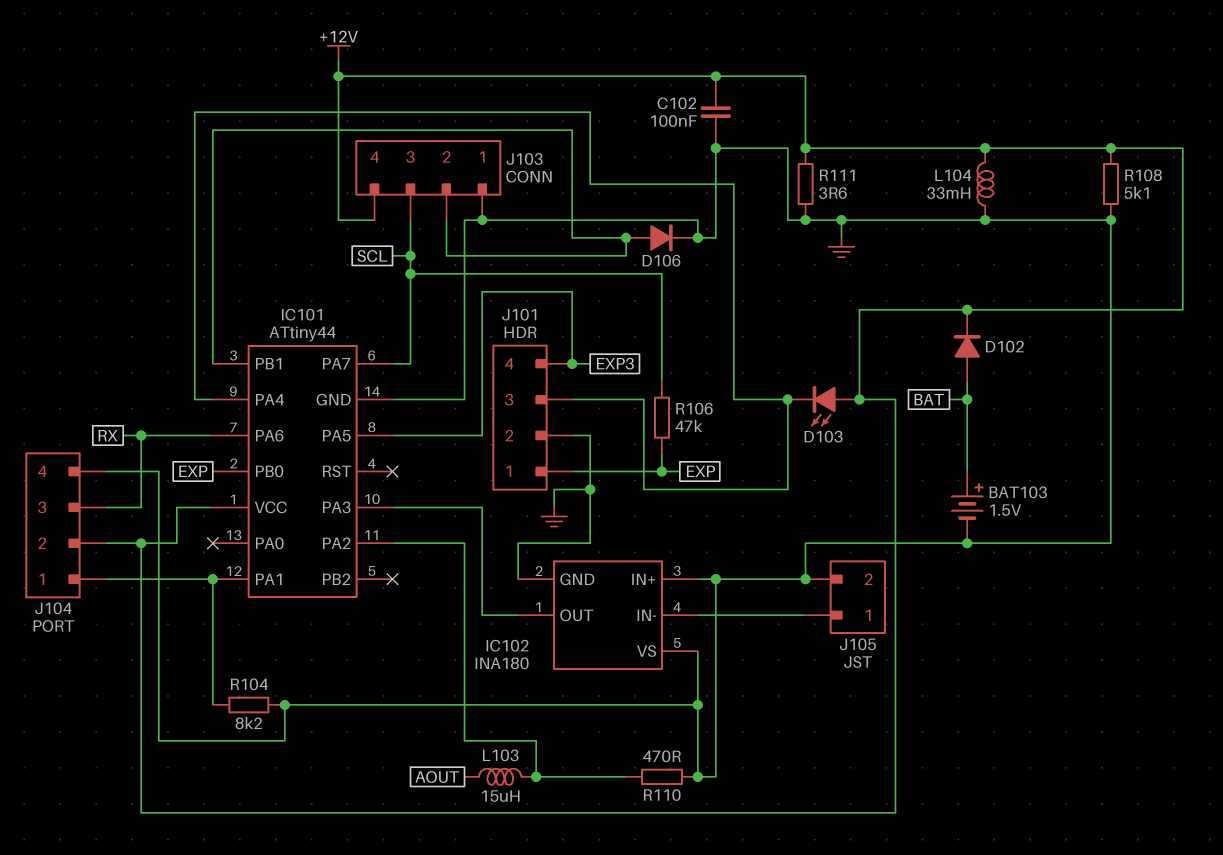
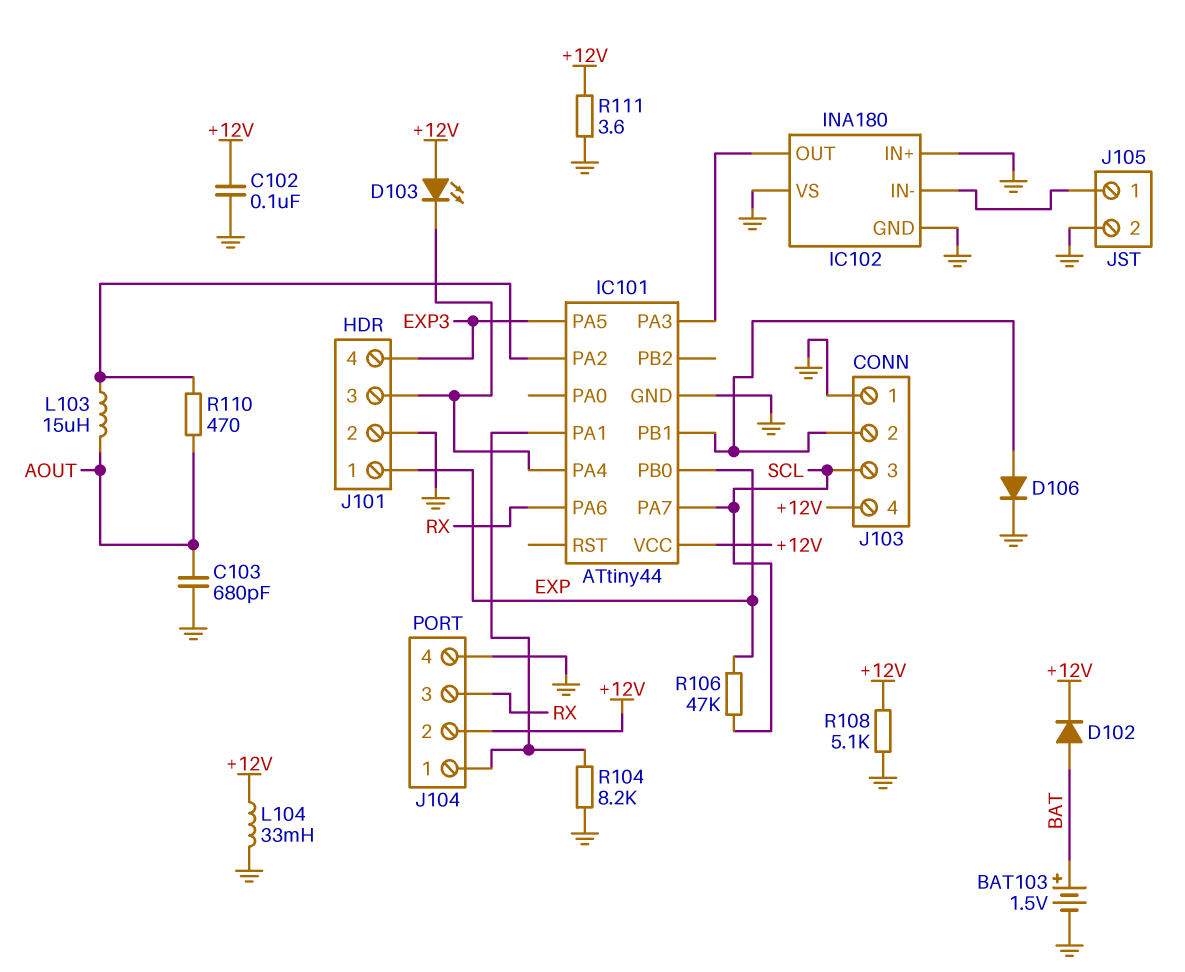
C103: none -> 680pF (AOUT, GND)
R110: 470 (GND, IC101/PA2) -> 470 (AOUT, IC101/PA2)

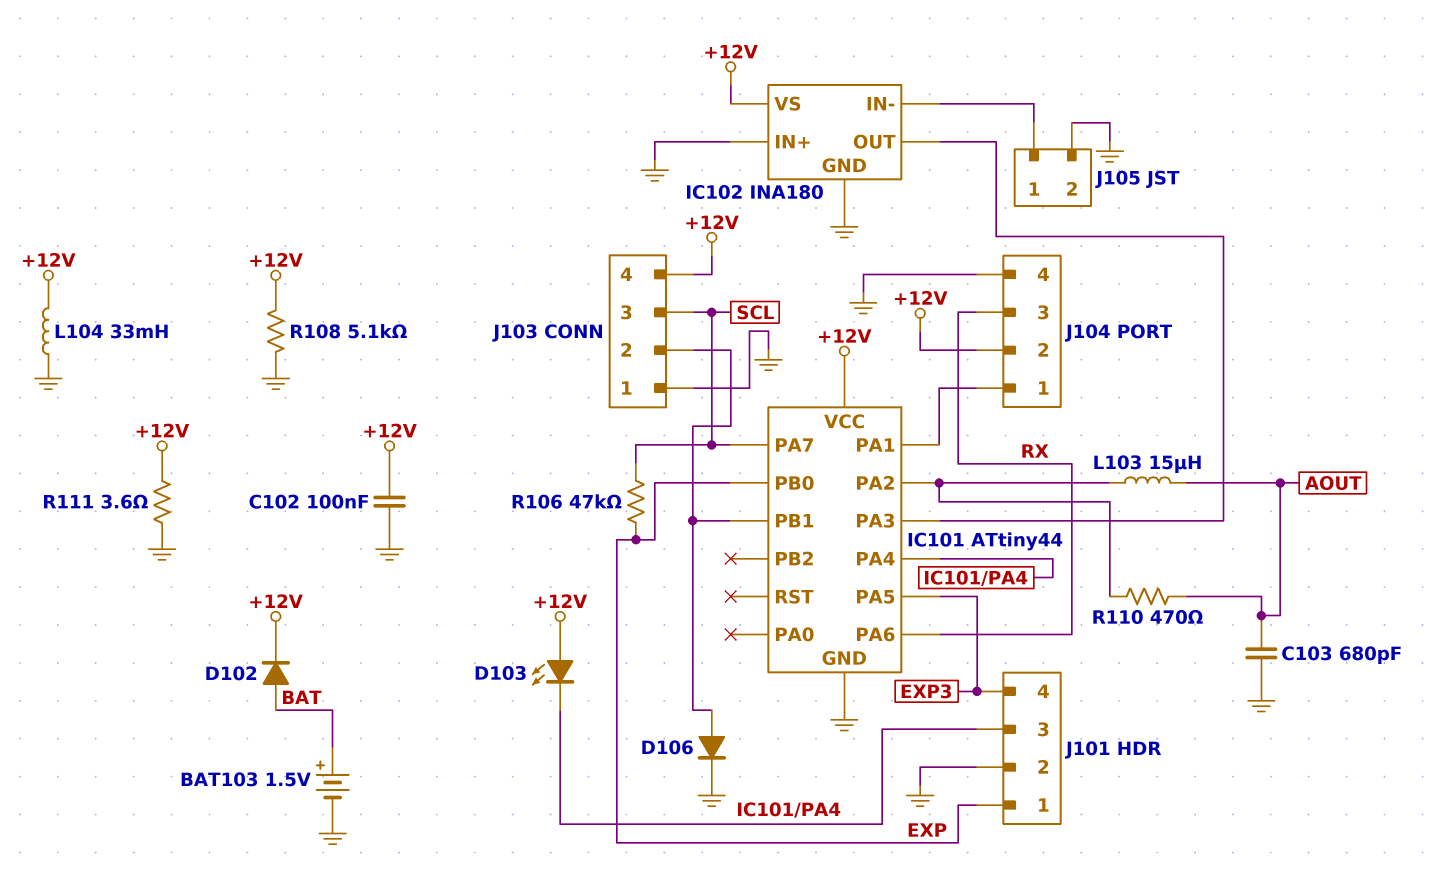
IC102 pin VS: GND -> +12V
R104: 8.2k (GND, IC101/PA1) -> none

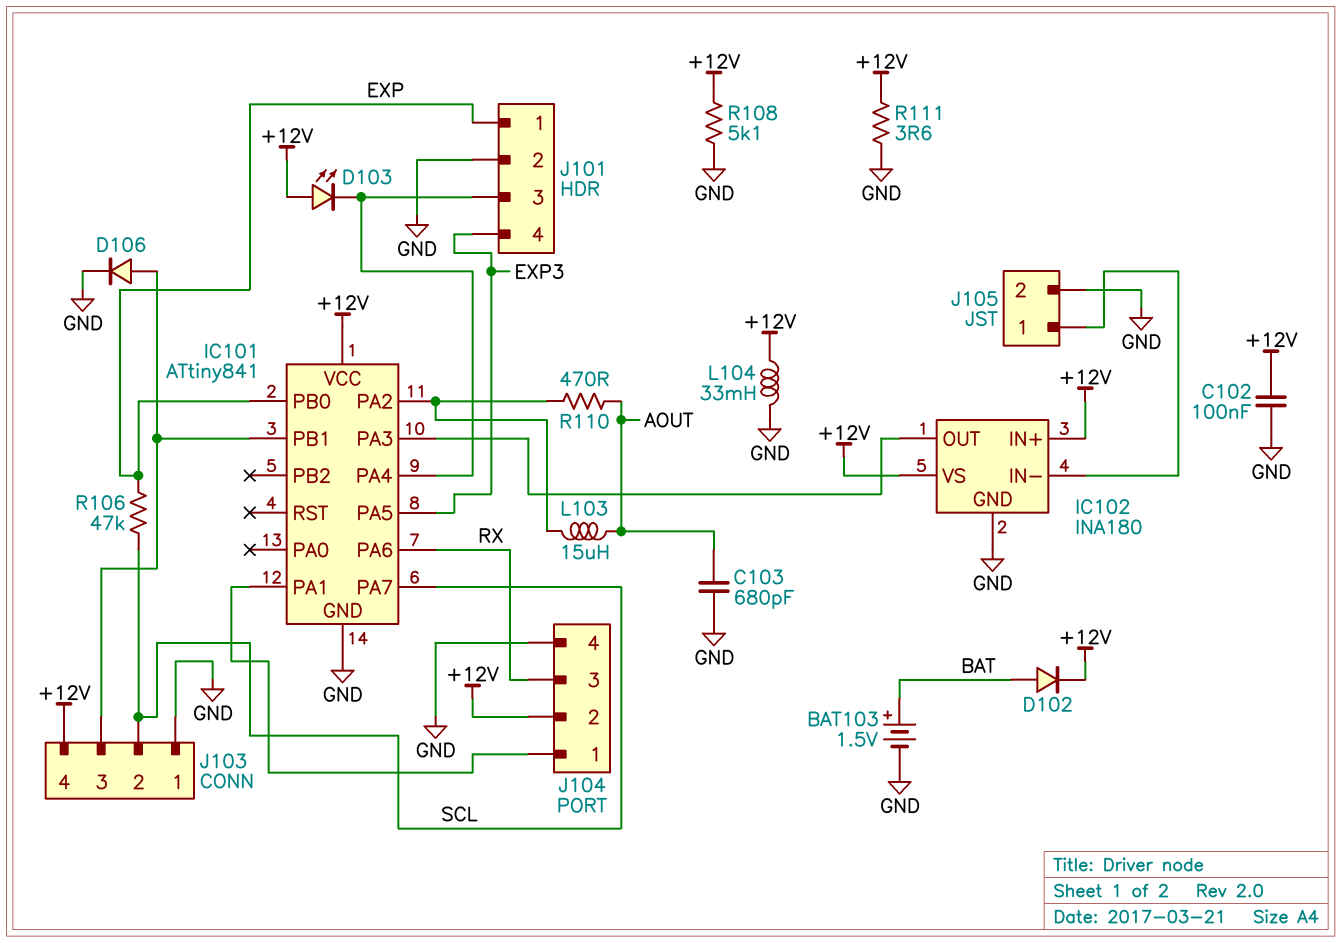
IC101: ATtiny44 -> ATtiny841
IC102 pin IN+: GND -> +12V
J103 pin 2: IC101/PB1 -> SCL
J103 pin 3: SCL -> IC101/PB1

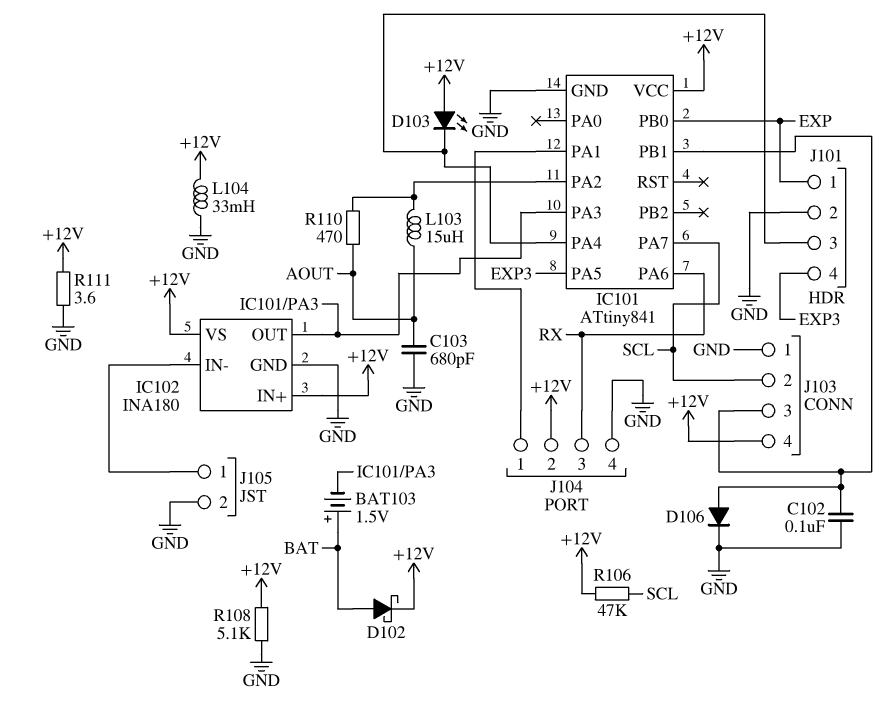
BAT103: 1.5V (plus BAT, minus GND) -> 1.5V (plus BAT, minus IC101/PA3)
C102: 100nF (+12V, GND) -> 100nF (GND, IC101/PB1)
D102: diode (A BAT, K +12V) -> schottky (A BAT, K +12V)
R106: 47k (EXP, SCL) -> 47k (+12V, SCL)

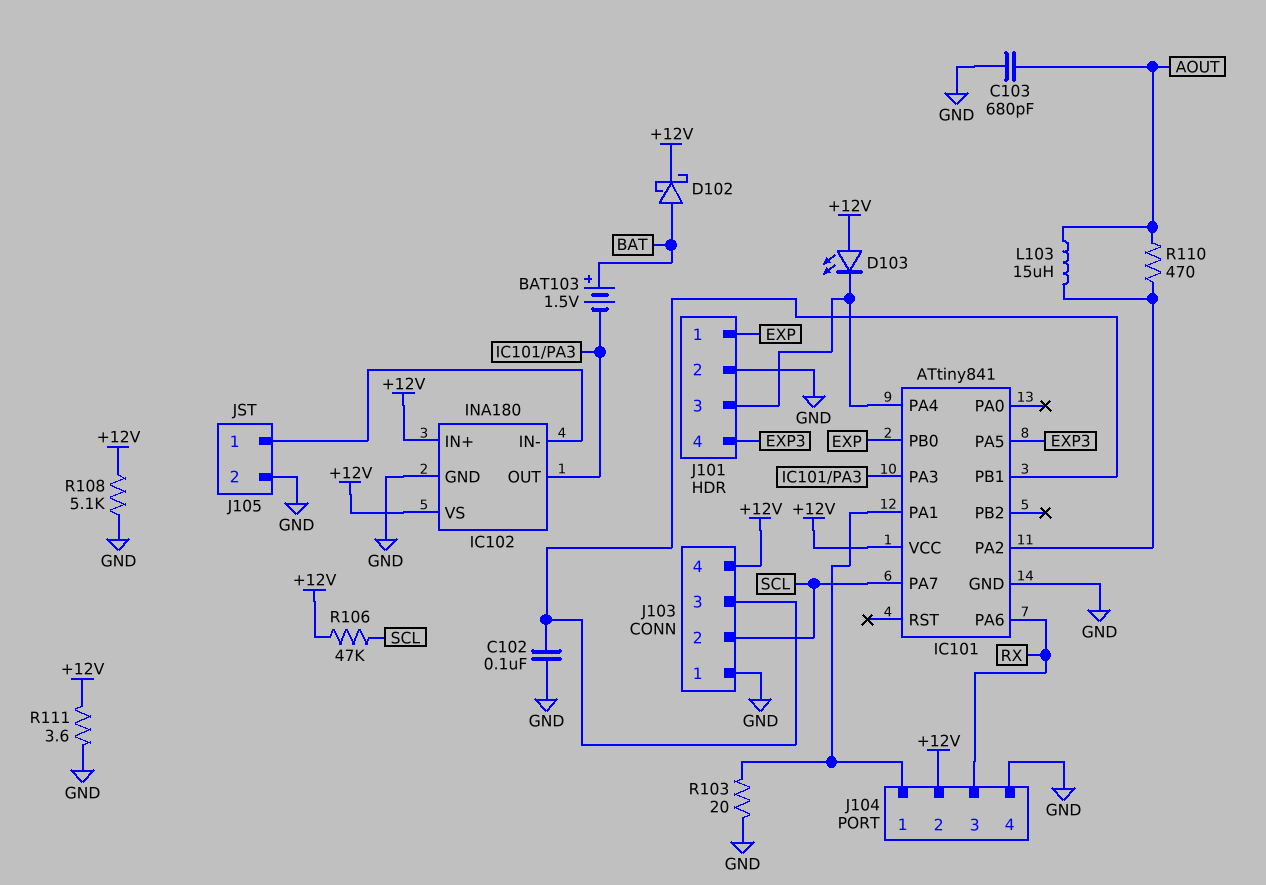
D106: diode (A IC101/PB1, K GND) -> none
L104: 33mH (+12V, GND) -> none
R103: none -> 20 (GND, IC101/PA1)

